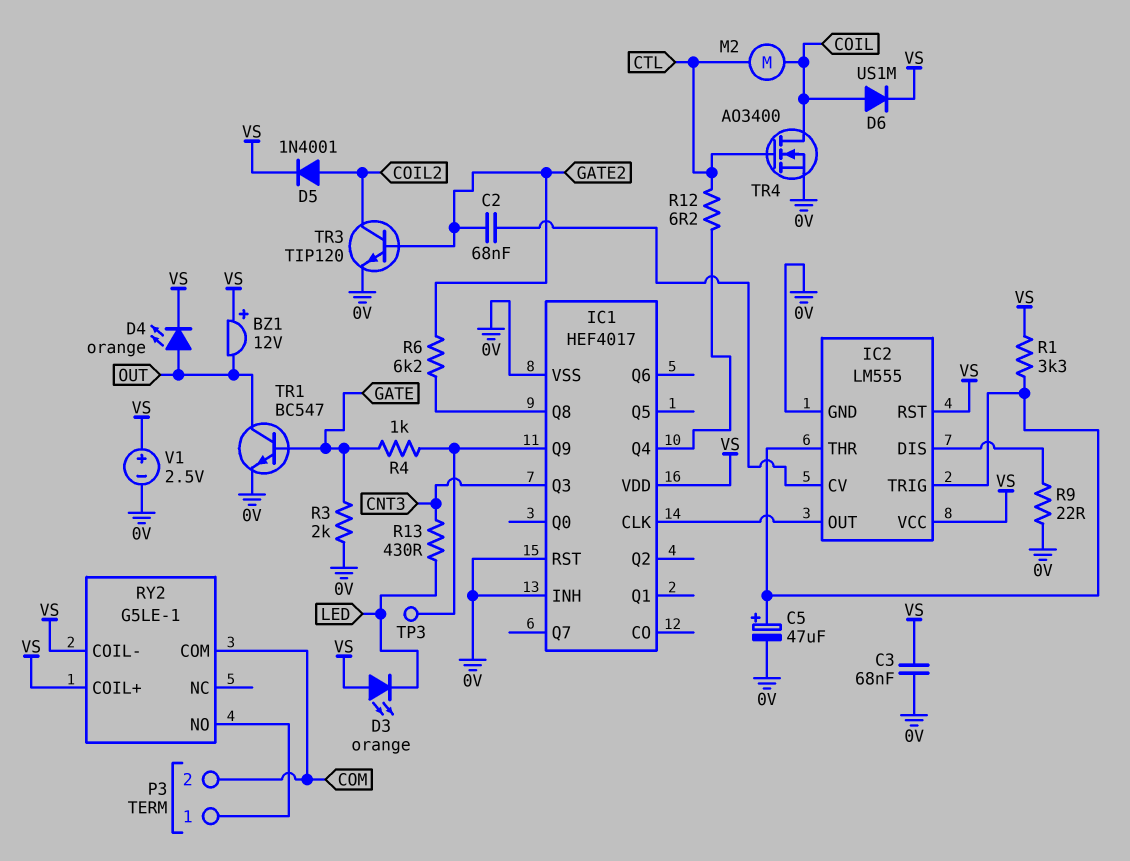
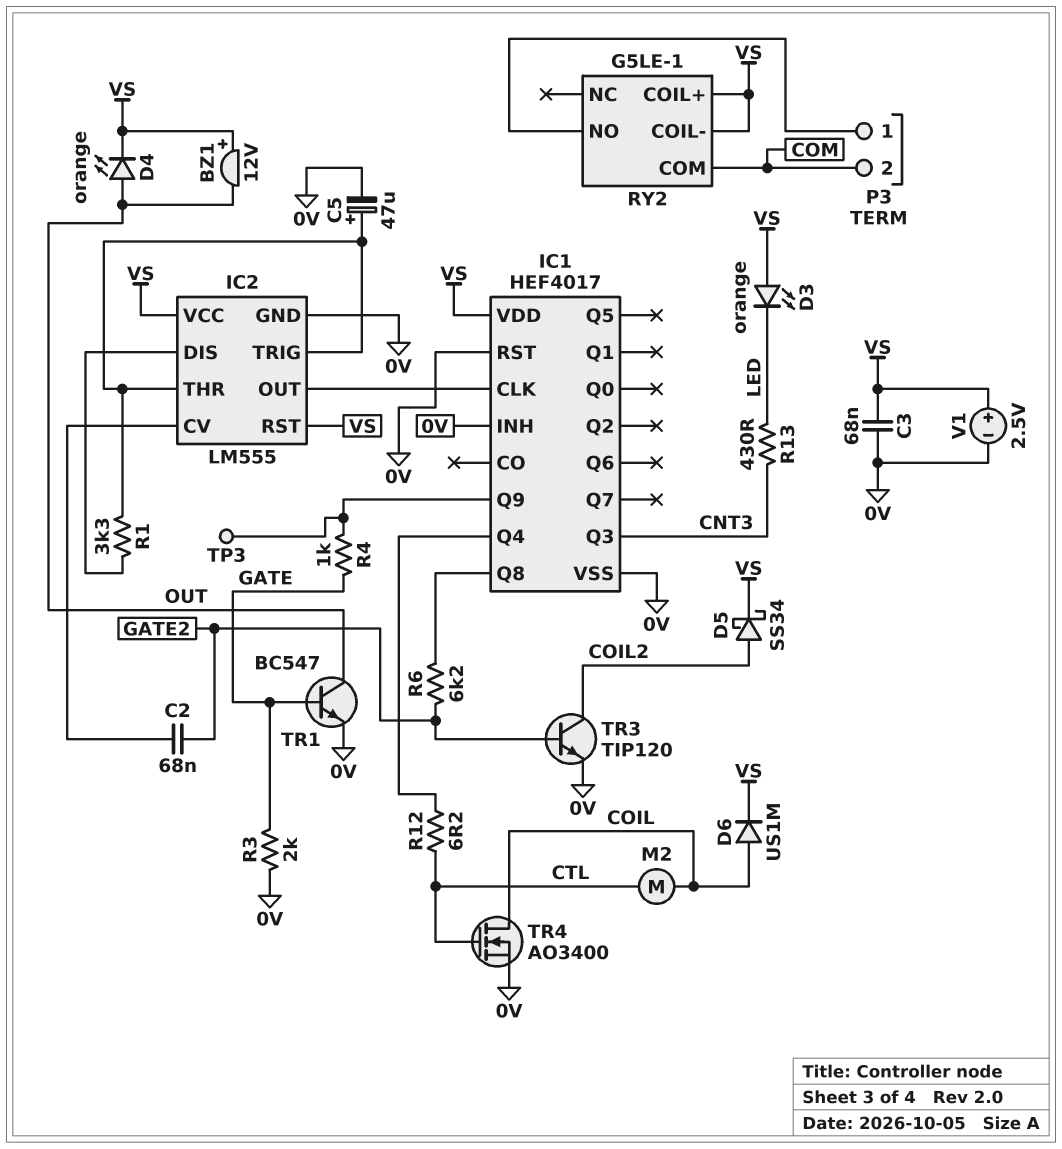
D5: diode 1N4001 (A COIL2, K VS) -> schottky SS34 (A COIL2, K VS)
R1: 3.3k (IC2/THR, VS) -> 3.3k (IC2/DIS, IC2/THR)
R9: 22 (0V, IC2/DIS) -> none

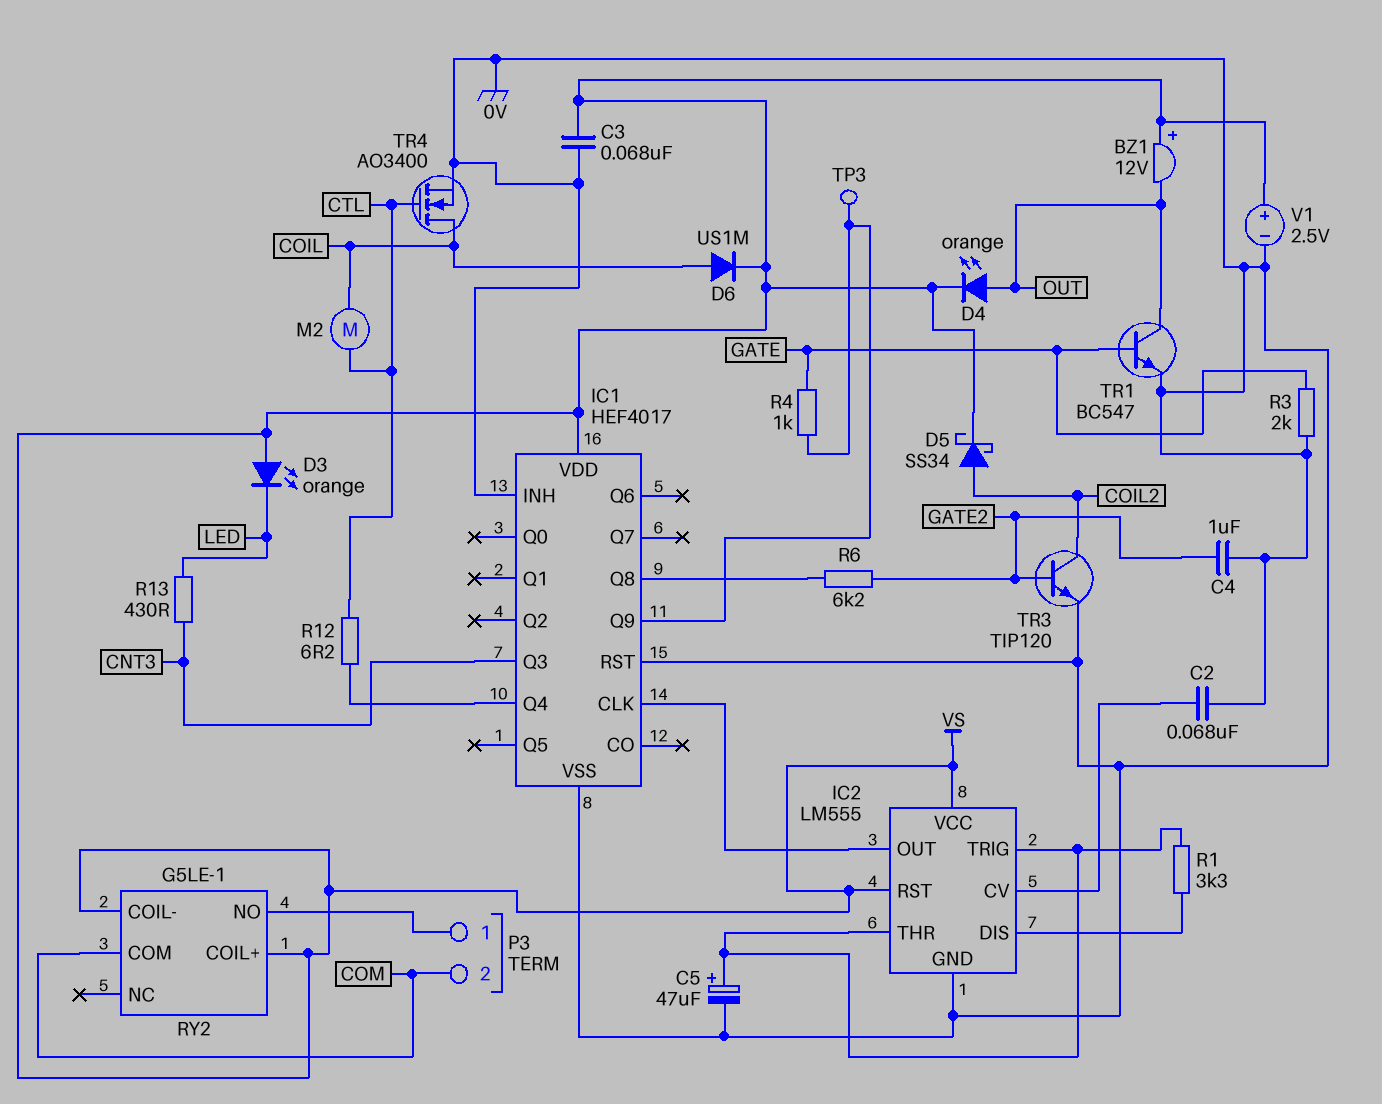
C2: 68nF (GATE2, IC2/CV) -> 68nF (0V, IC2/CV)
C4: none -> 1uF (0V, GATE2)

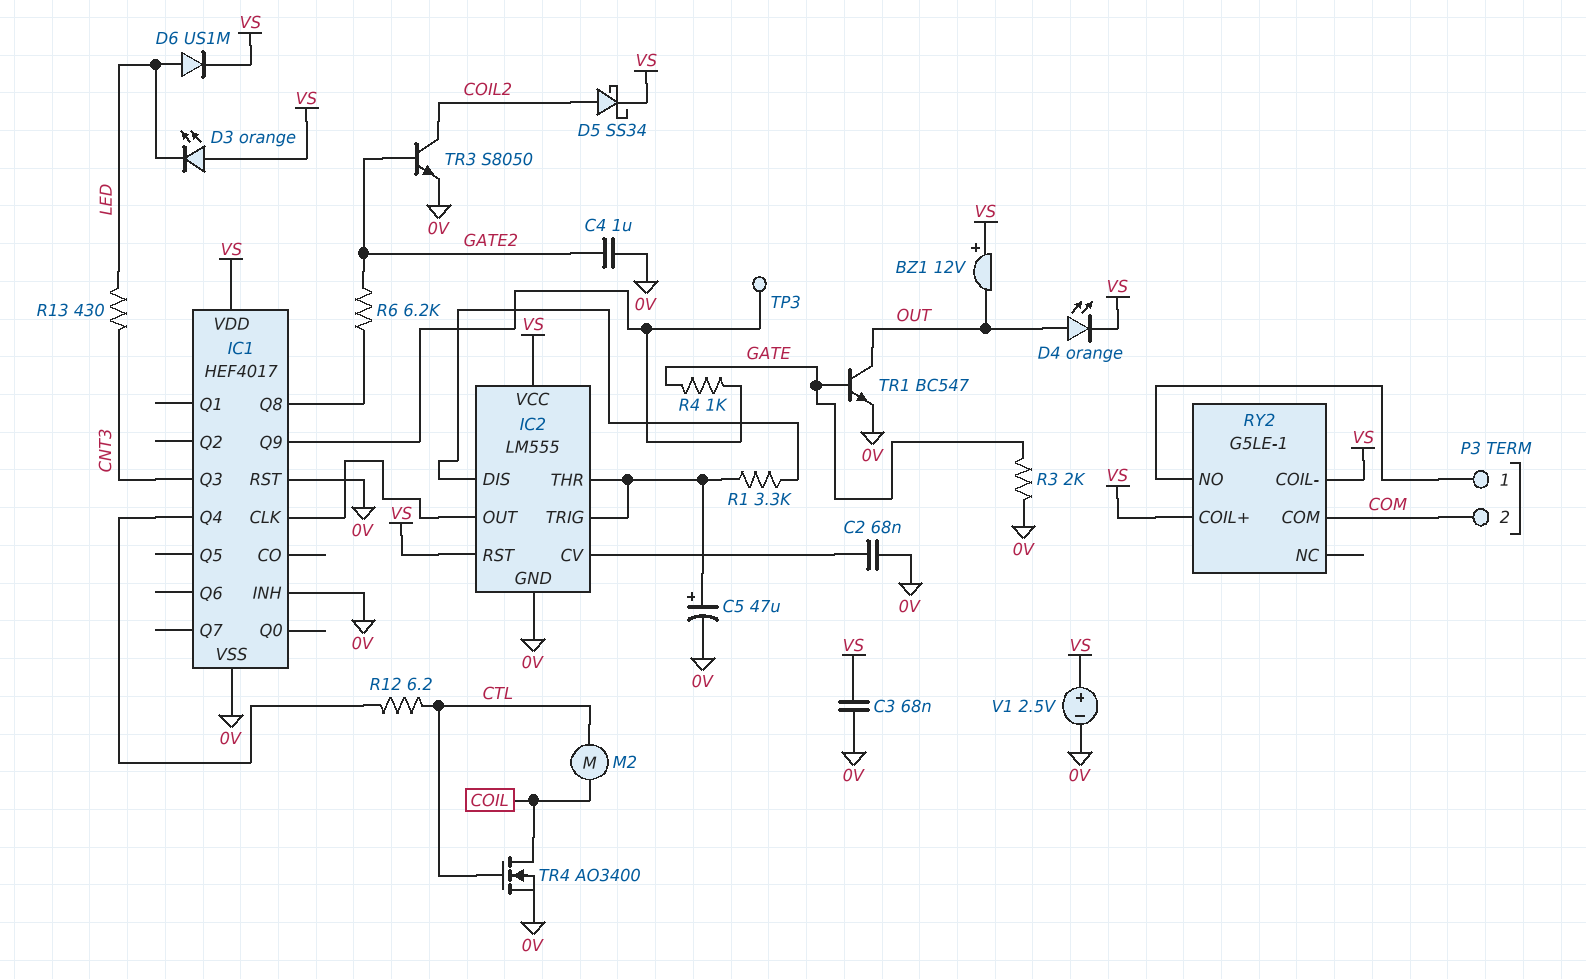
D6: diode US1M (A COIL, K VS) -> diode US1M (A LED, K VS)
TR3: NPN TIP120 (B GATE2, C COIL2, E 0V) -> NPN S8050 (B GATE2, C COIL2, E 0V)

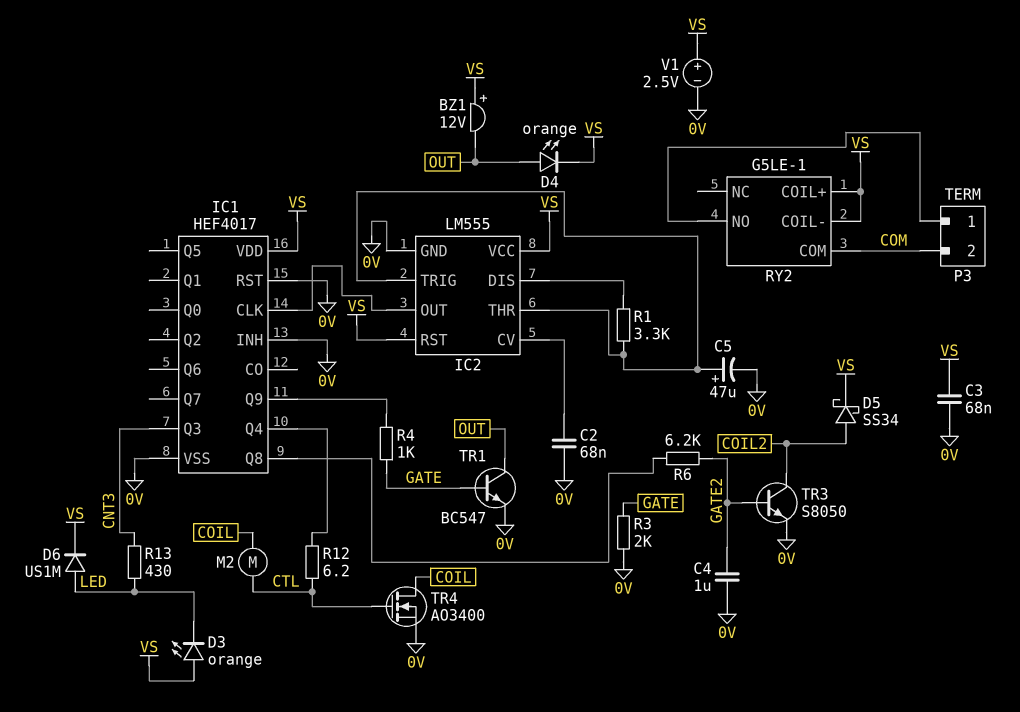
TP3: test point (IC1/Q9) -> none

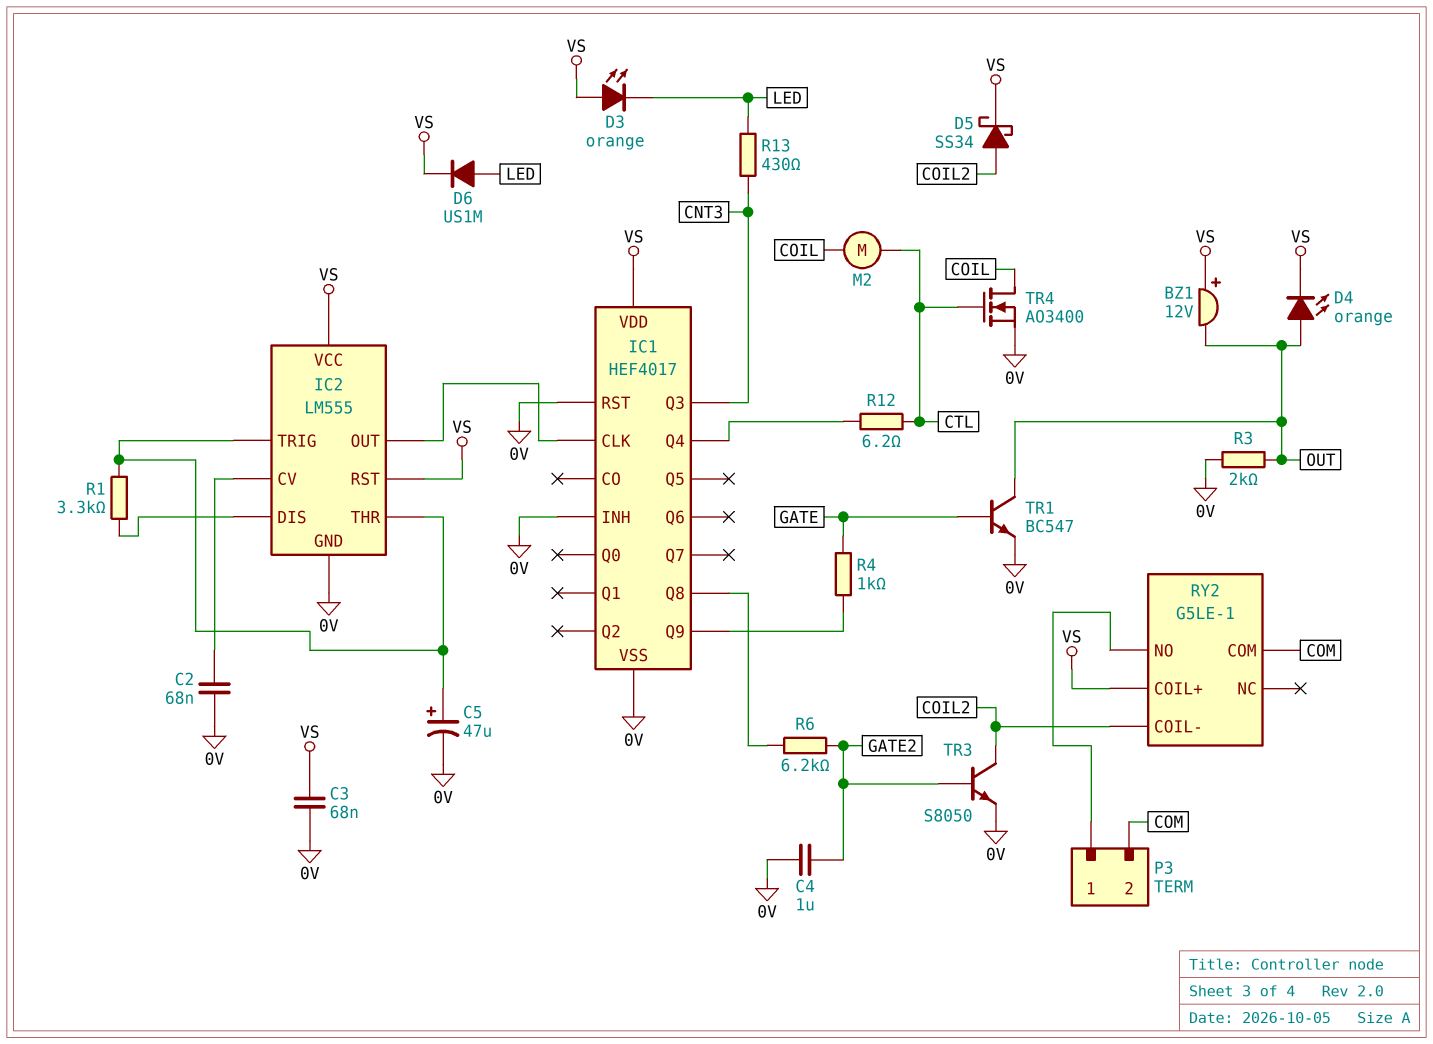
R3: 2k (0V, GATE) -> 2k (0V, OUT)
RY2 pin COIL-: VS -> COIL2
V1: 2.5V (plus VS, minus 0V) -> none

